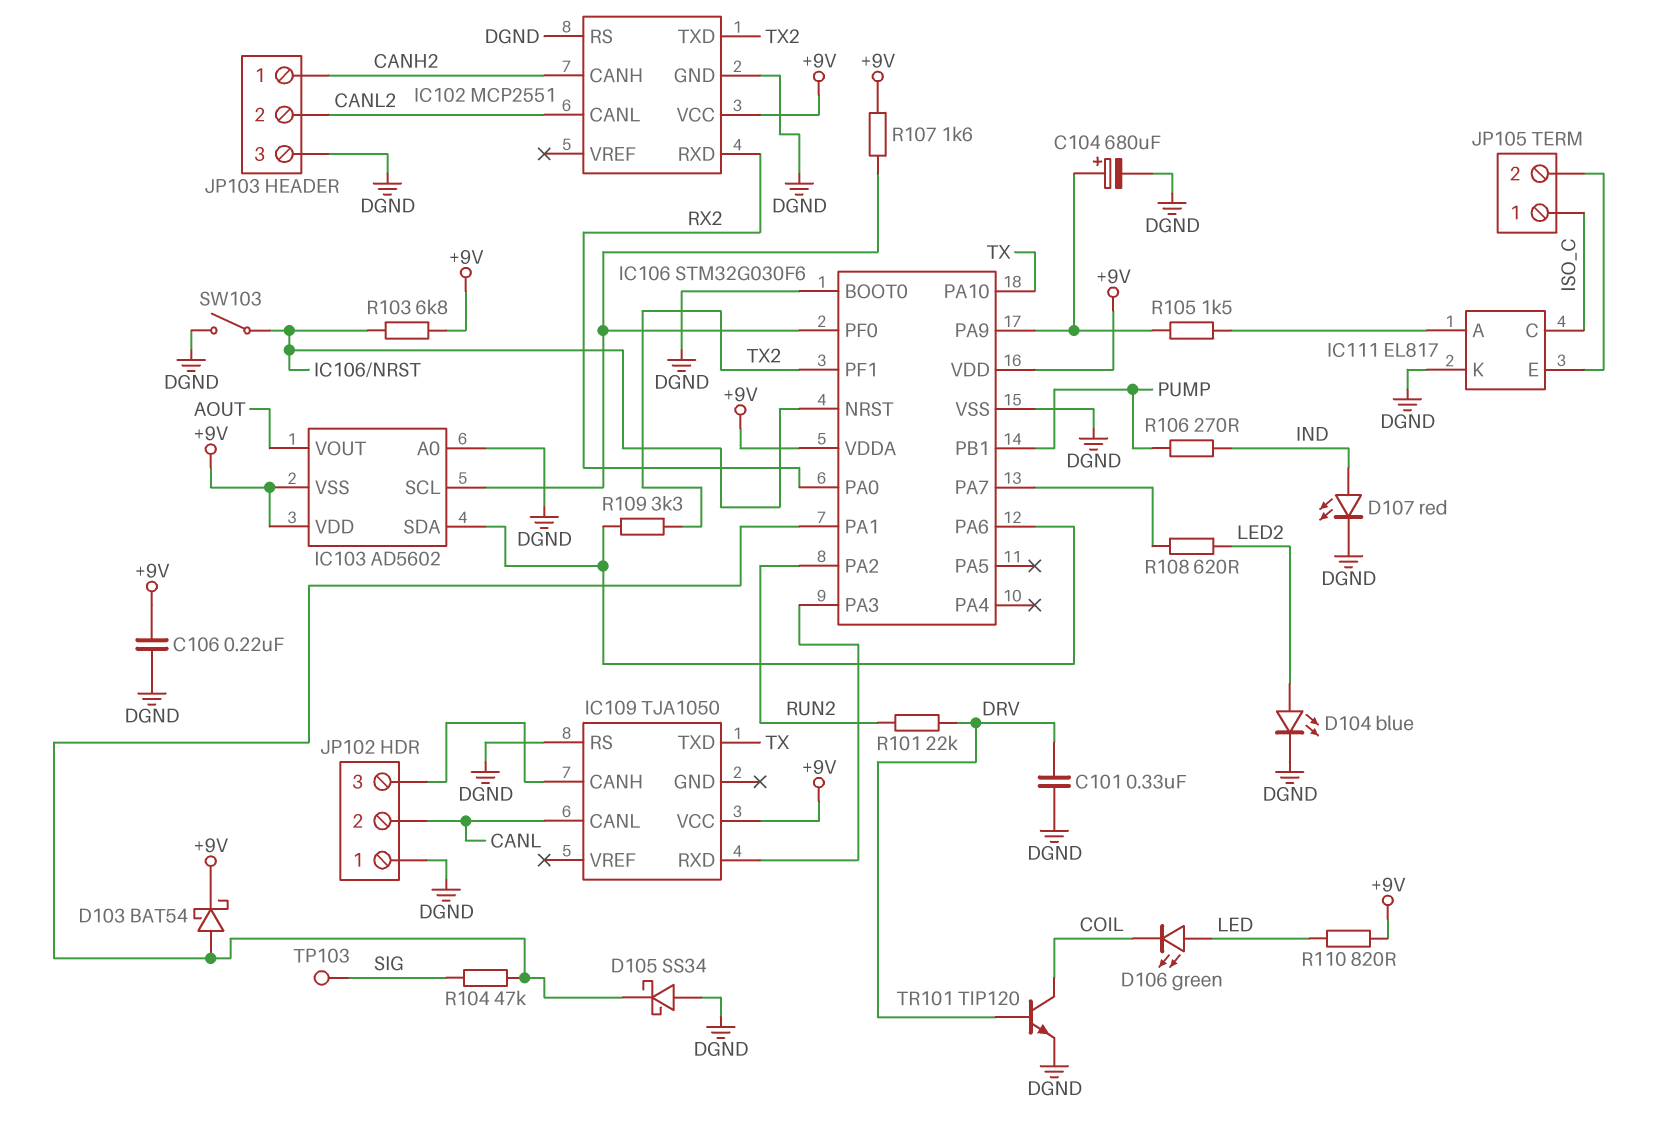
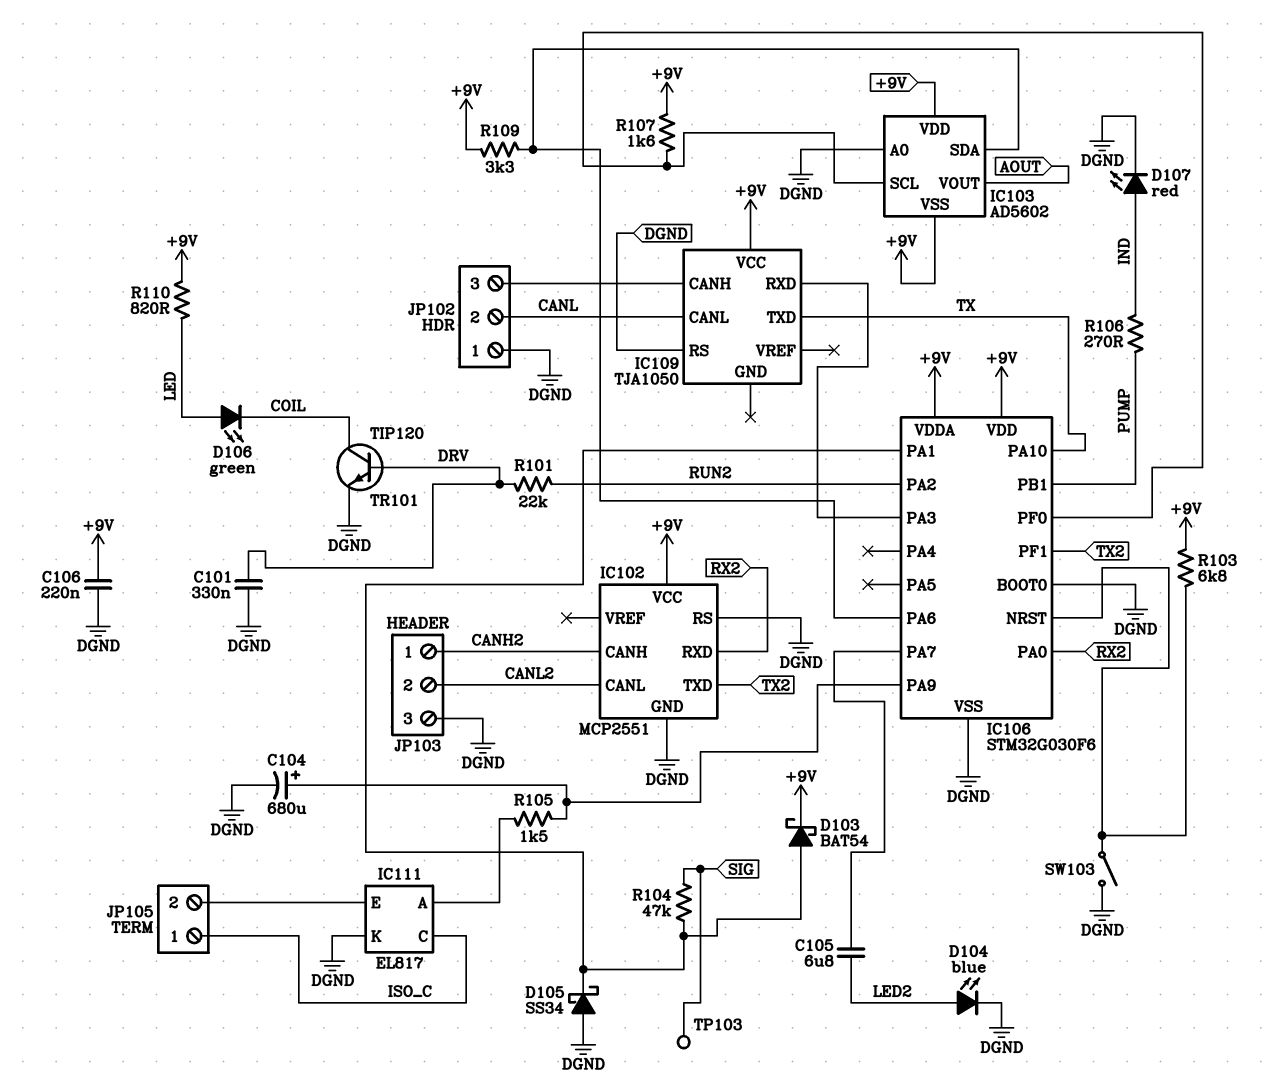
C105: none -> 6.8uF (IC106/PA7, LED2)
R108: 620 (IC106/PA7, LED2) -> none
R109: 3.3k (IC103/SDA, TX2) -> 3.3k (+9V, IC103/SDA)

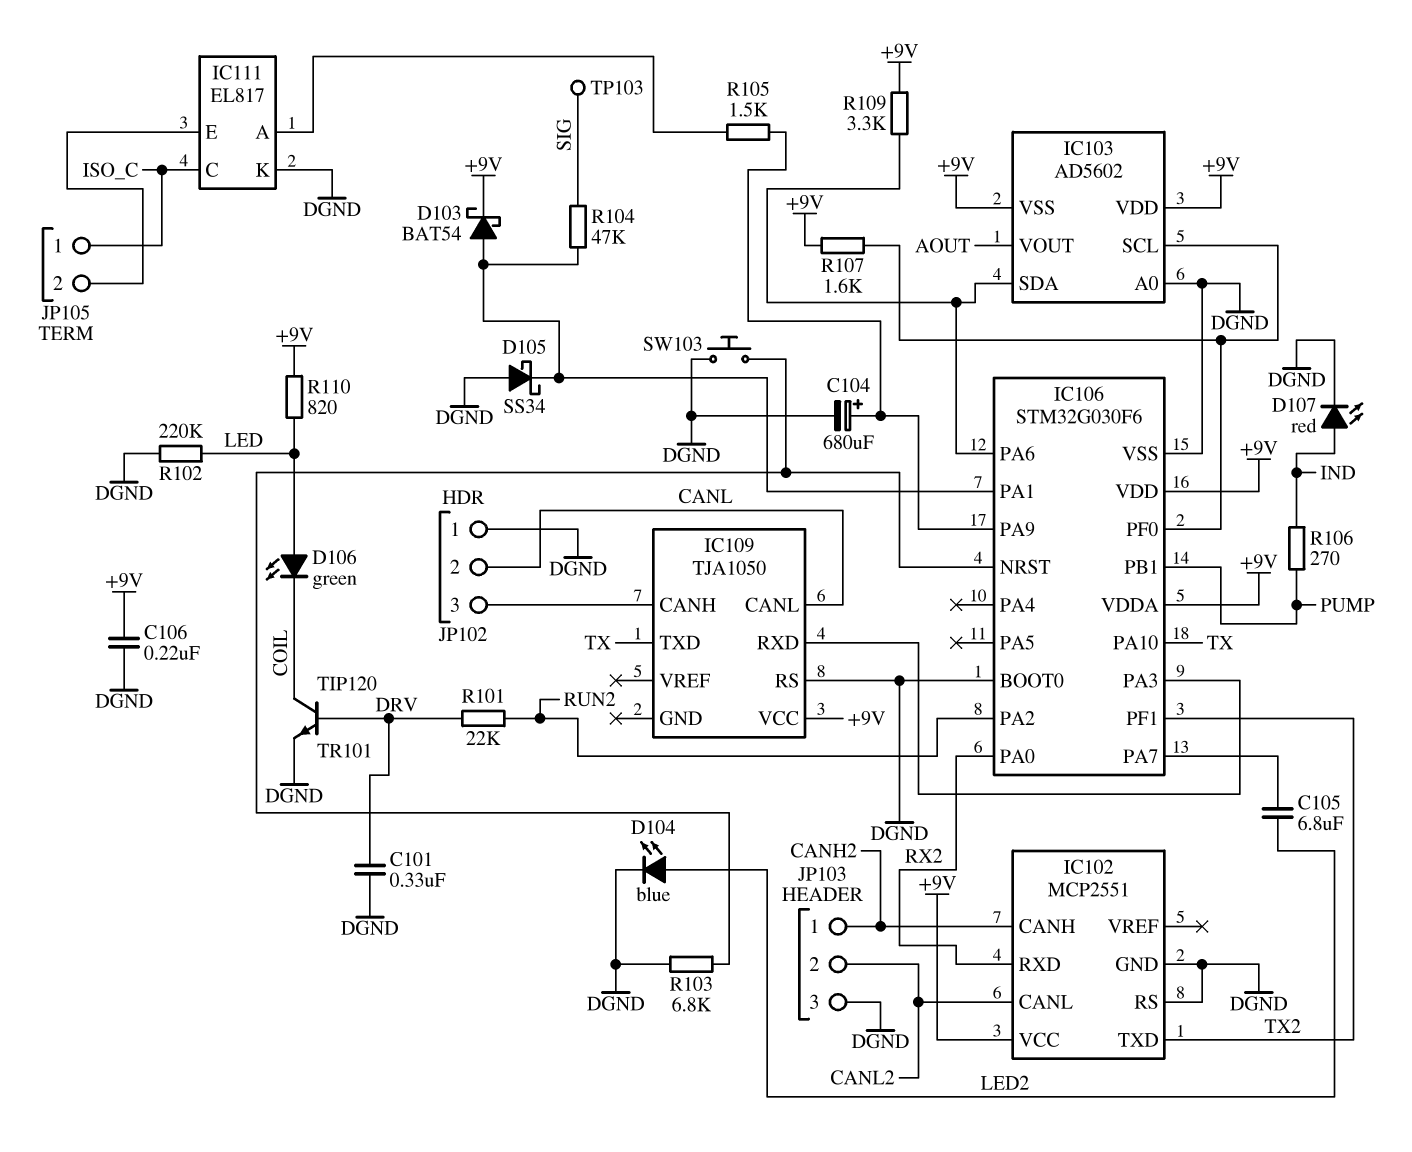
R102: none -> 220k (DGND, LED)
R103: 6.8k (+9V, IC106/NRST) -> 6.8k (DGND, IC106/NRST)
SW103: switch (DGND, IC106/NRST) -> button (DGND, IC106/NRST)

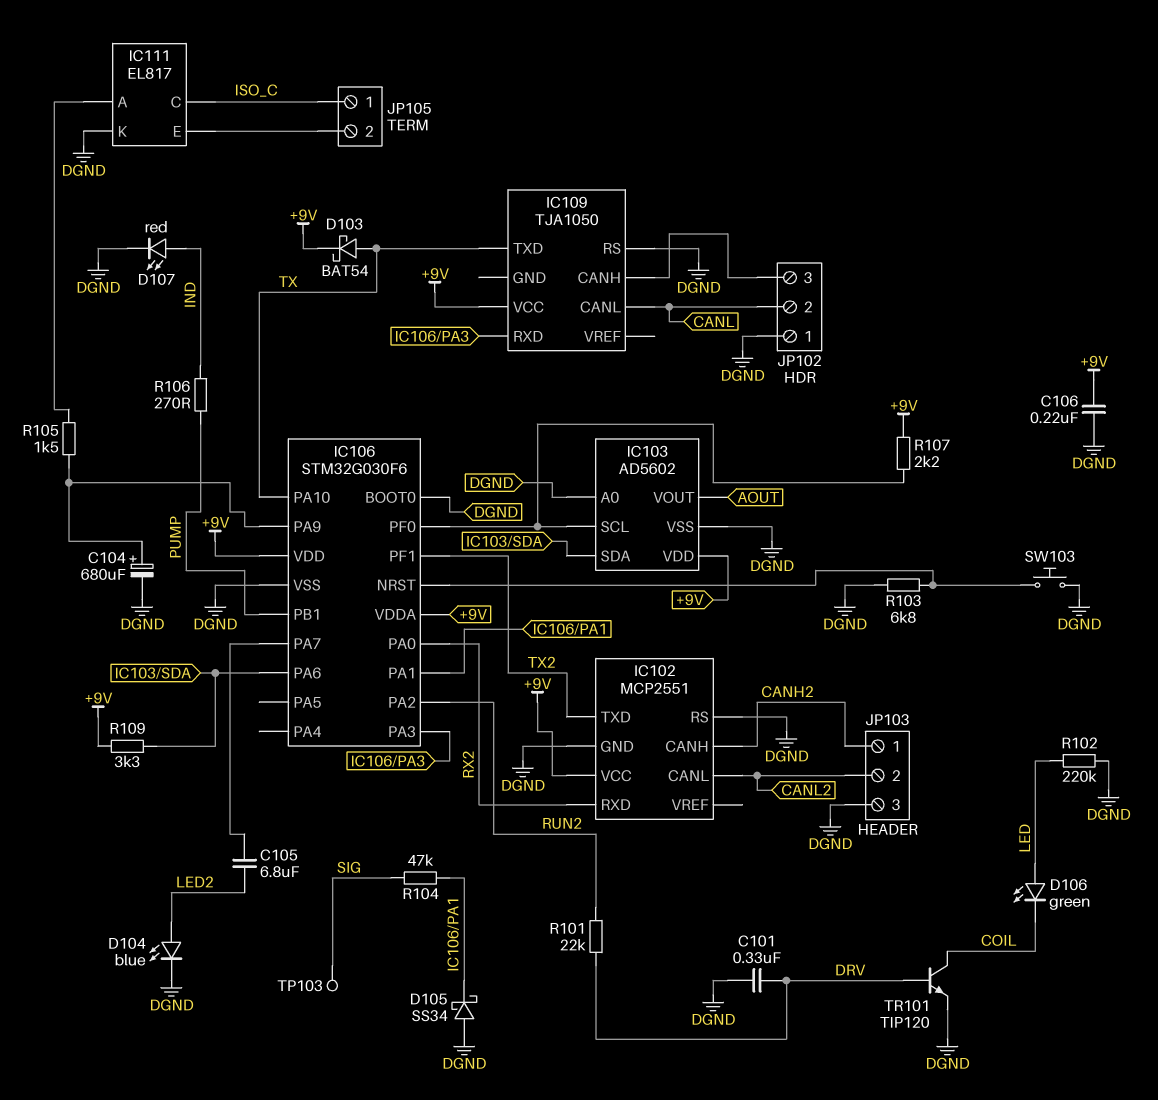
D103: schottky BAT54 (A IC106/PA1, K +9V) -> schottky BAT54 (A TX, K +9V)
IC103 pin VSS: +9V -> DGND
R107: 1.6k (+9V, IC103/SCL) -> 2.2k (+9V, IC103/SCL)
R110: 820 (+9V, LED) -> none

